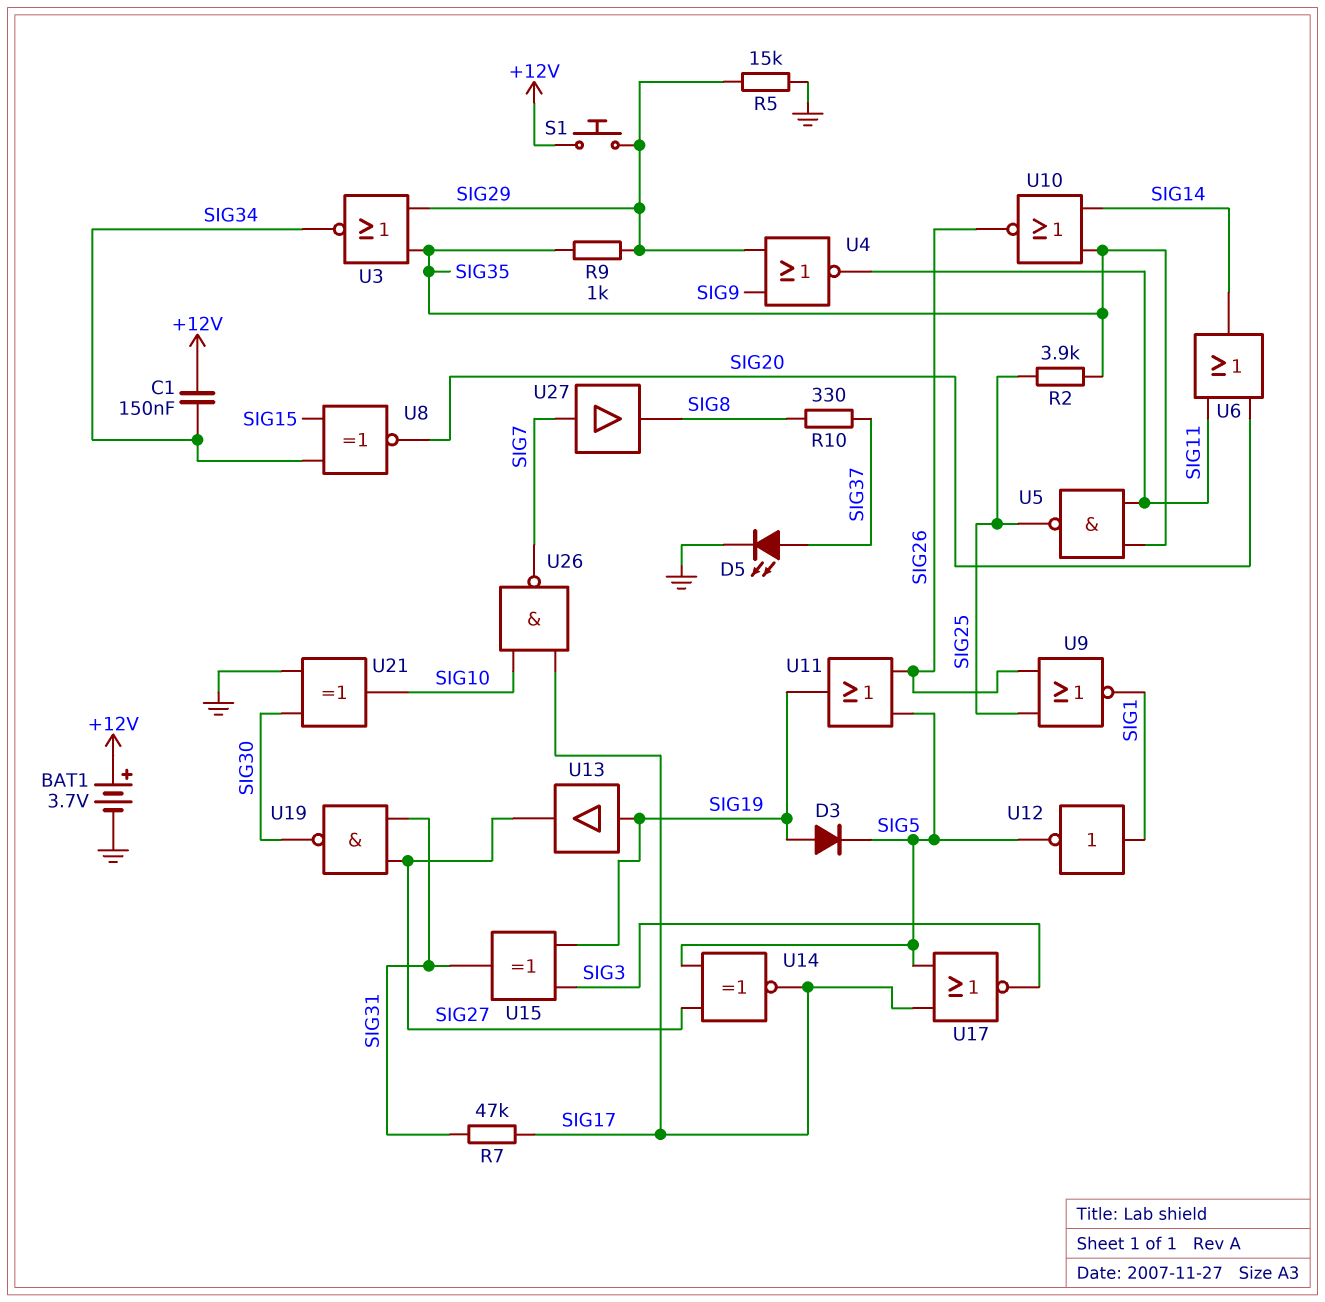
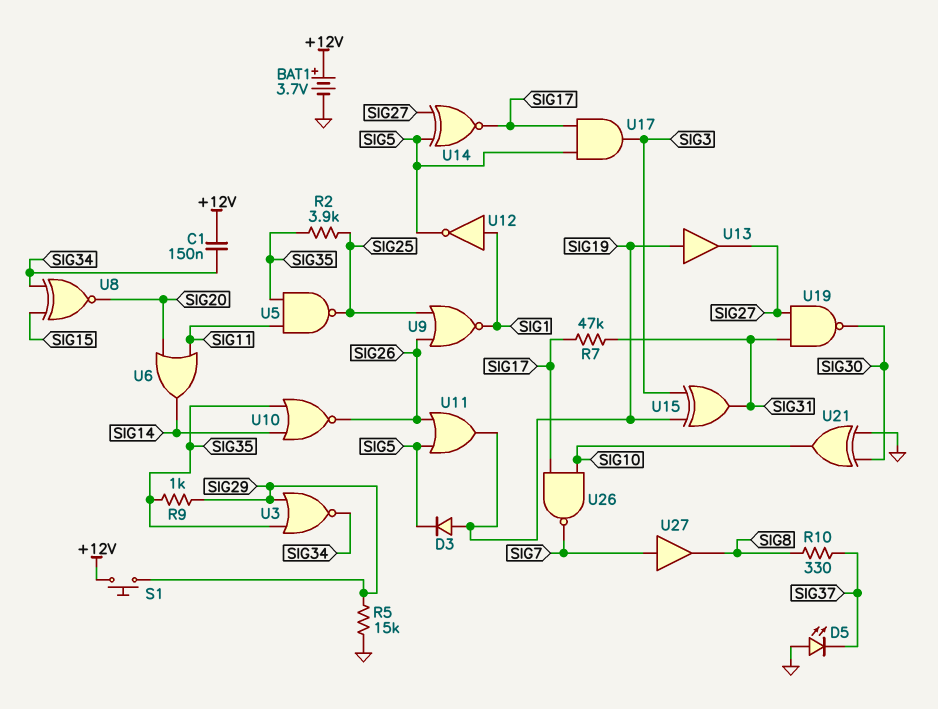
D5: LED (A SIG37, K GND) -> LED (A GND, K SIG37)
U4: NOR (in SIG9, in SIG29, out SIG11) -> none
U17: NOR (in SIG5, in SIG17, out SIG3) -> AND (in SIG5, in SIG17, out SIG3)

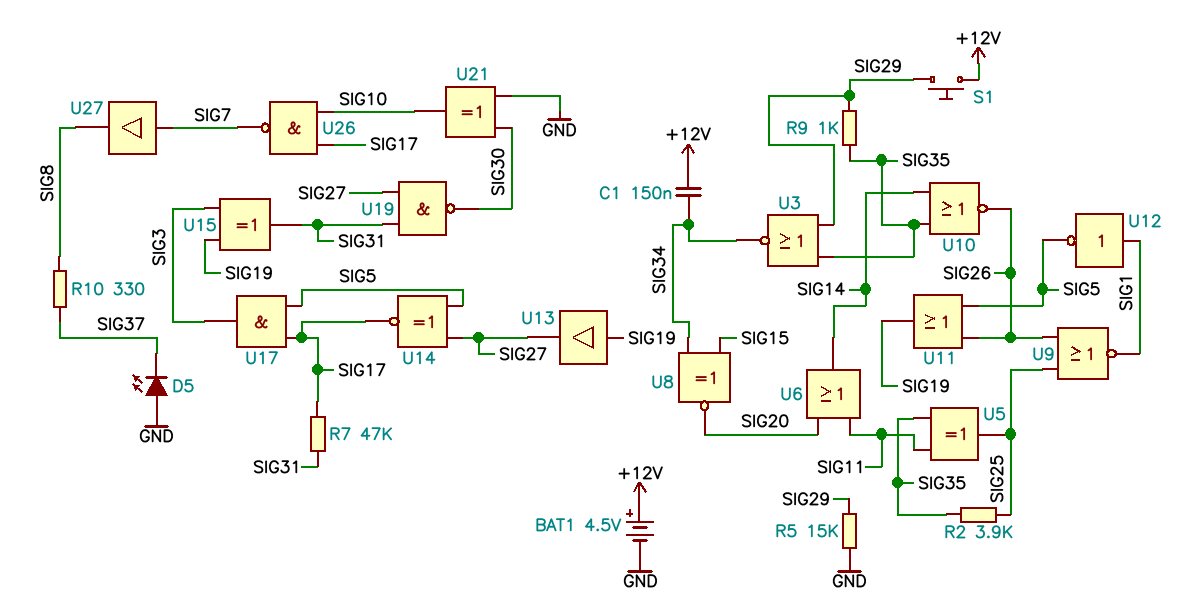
BAT1: 3.7V (plus +12V, minus GND) -> 4.5V (plus +12V, minus GND)
D3: diode (A SIG19, K SIG5) -> none
U5: NAND (in SIG11, in SIG35, out SIG25) -> XOR (in SIG11, in SIG35, out SIG25)

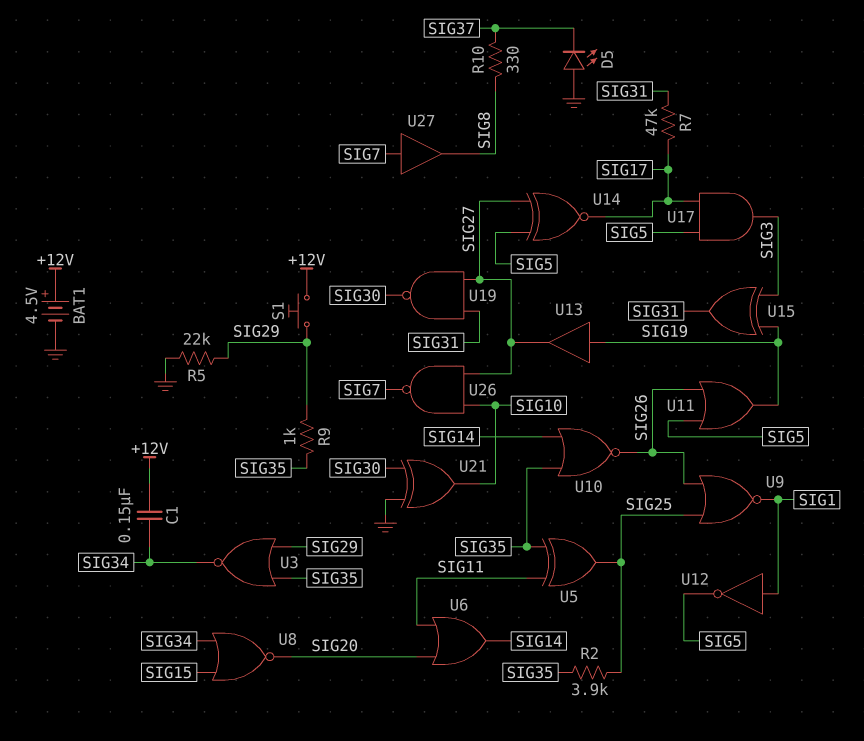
R5: 15k (GND, SIG29) -> 22k (GND, SIG29)
U8: XNOR (in SIG15, in SIG34, out SIG20) -> NOR (in SIG15, in SIG34, out SIG20)
U26: NAND (in SIG10, in SIG17, out SIG7) -> NAND (in SIG10, in SIG27, out SIG7)

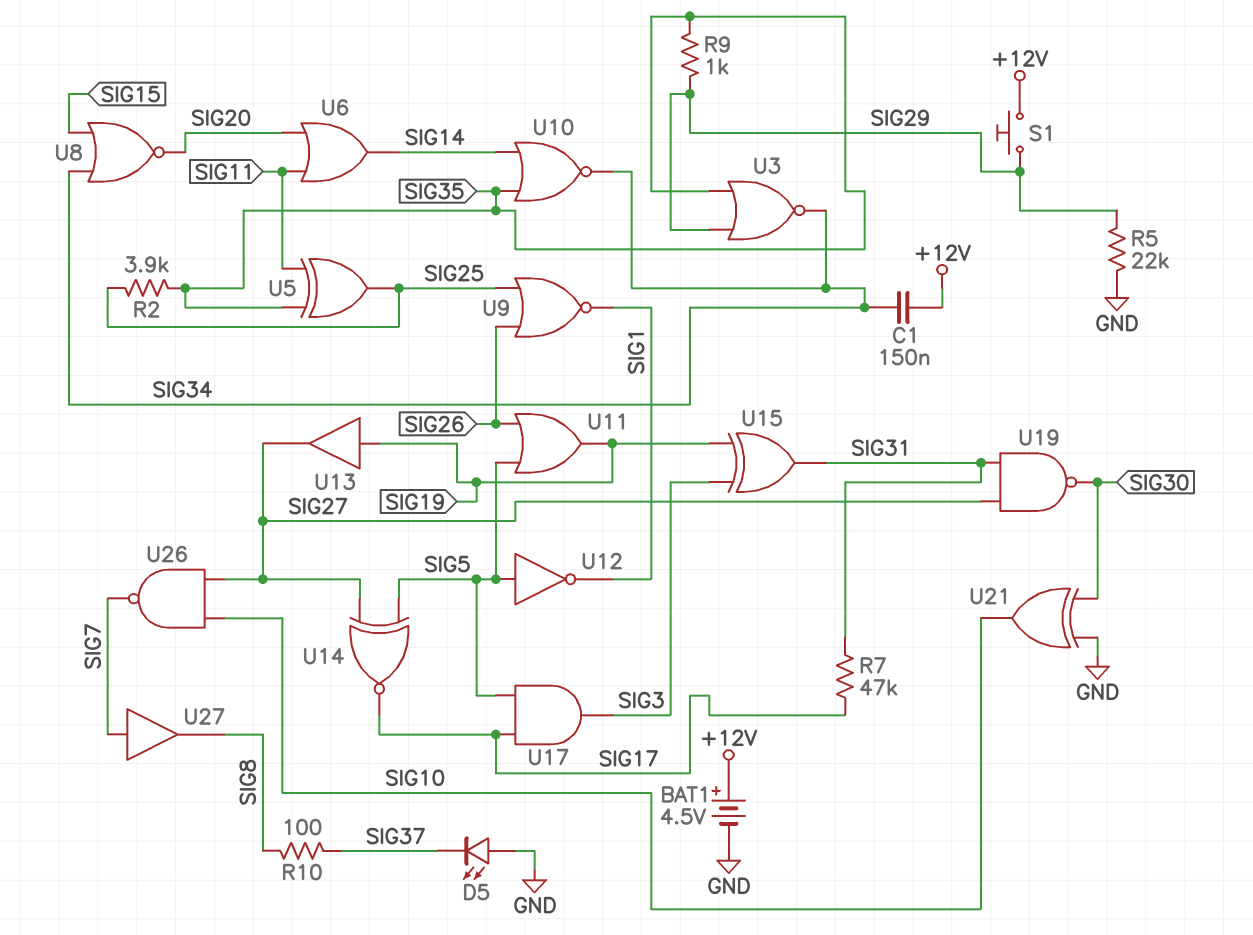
R10: 330 (SIG8, SIG37) -> 100 (SIG8, SIG37)
U10: NOR (in SIG14, in SIG35, out SIG26) -> NOR (in SIG14, in SIG35, out SIG34)
U12: NOT (in SIG1, out SIG5) -> NOT (in SIG5, out SIG1)

